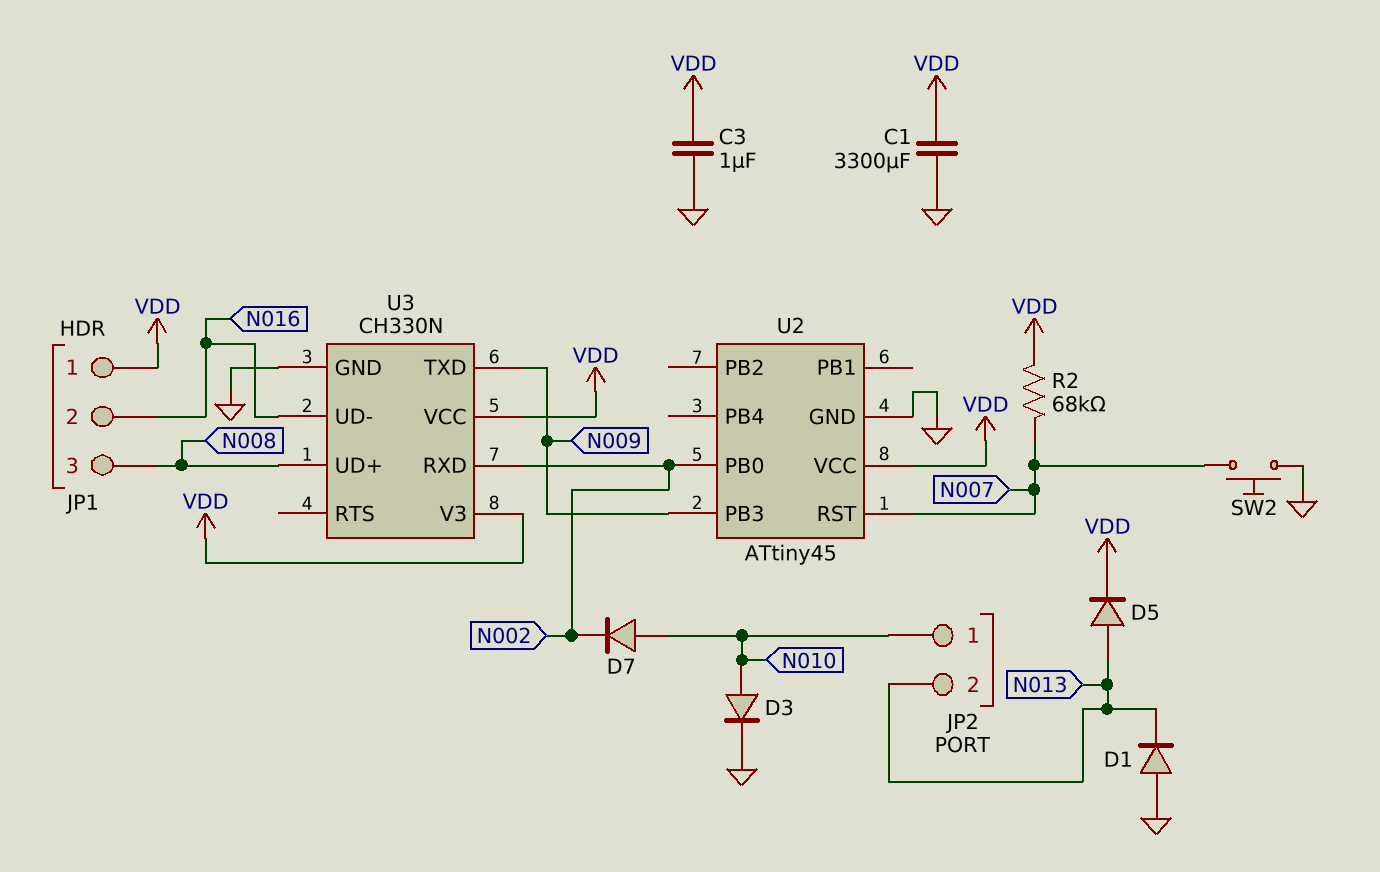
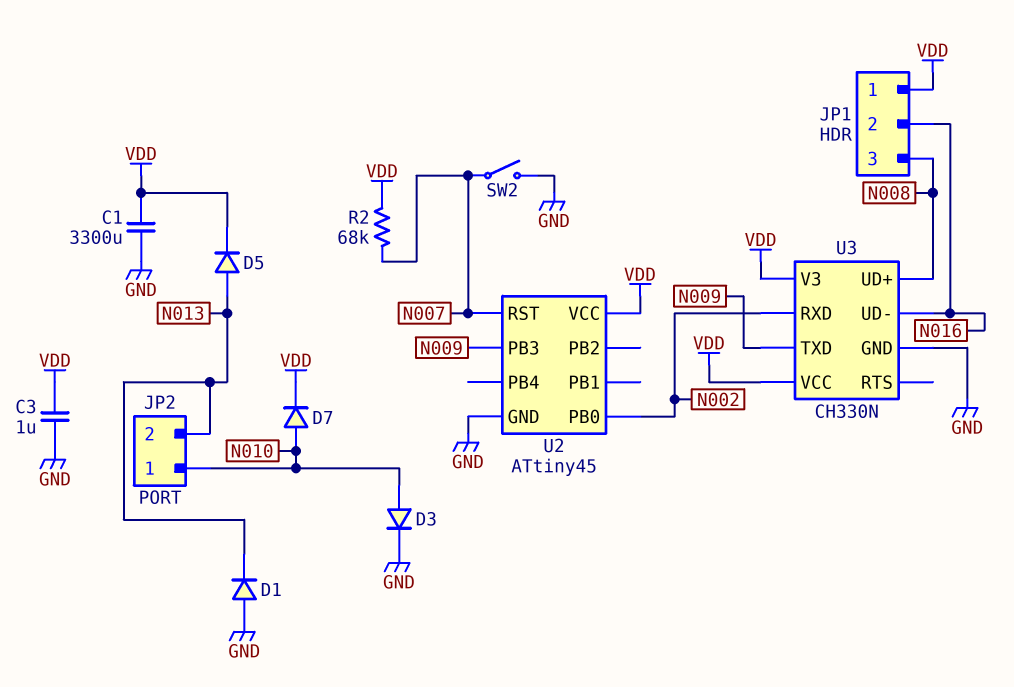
D7: diode (A N010, K N002) -> diode (A N010, K VDD)
SW2: button (GND, N007) -> switch (GND, N007)

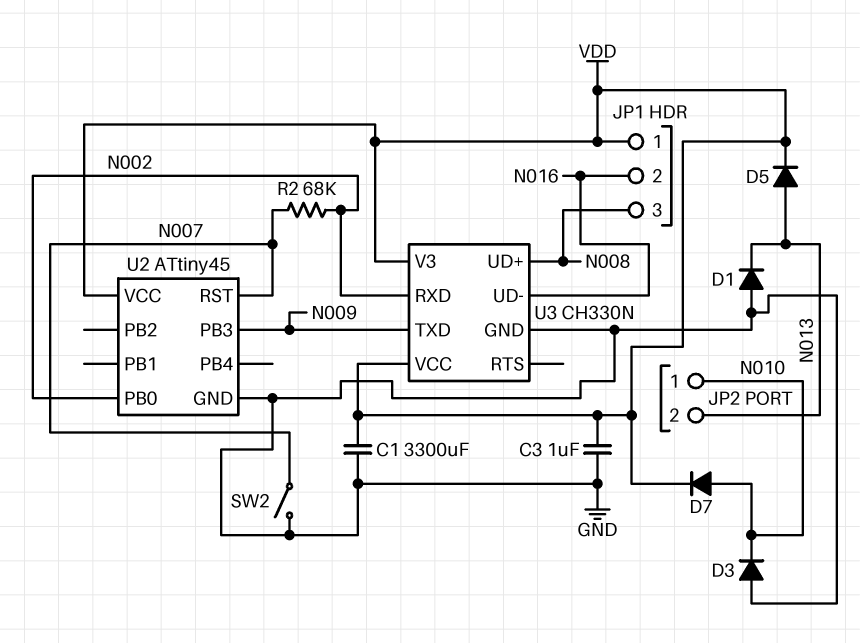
D3: diode (A N010, K GND) -> diode (A GND, K N010)
R2: 68k (N007, VDD) -> 68k (N002, N007)

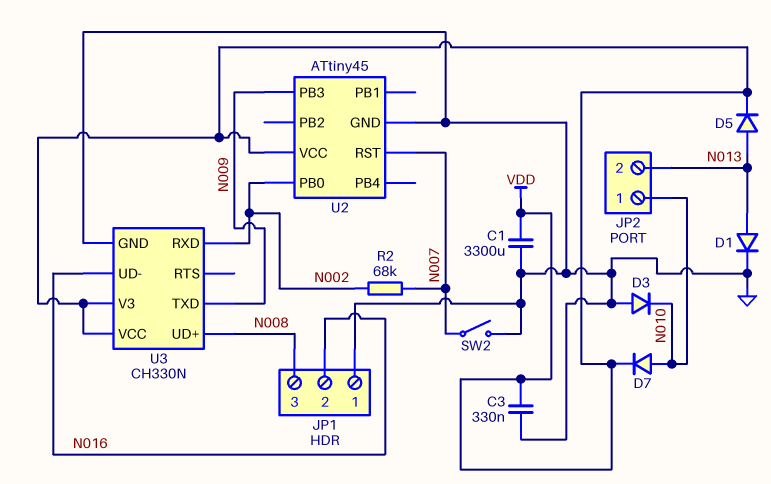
C3: 1uF (GND, VDD) -> 330nF (GND, VDD)
D1: diode (A GND, K N013) -> diode (A N013, K GND)
JP1 pin 1: VDD -> GND

